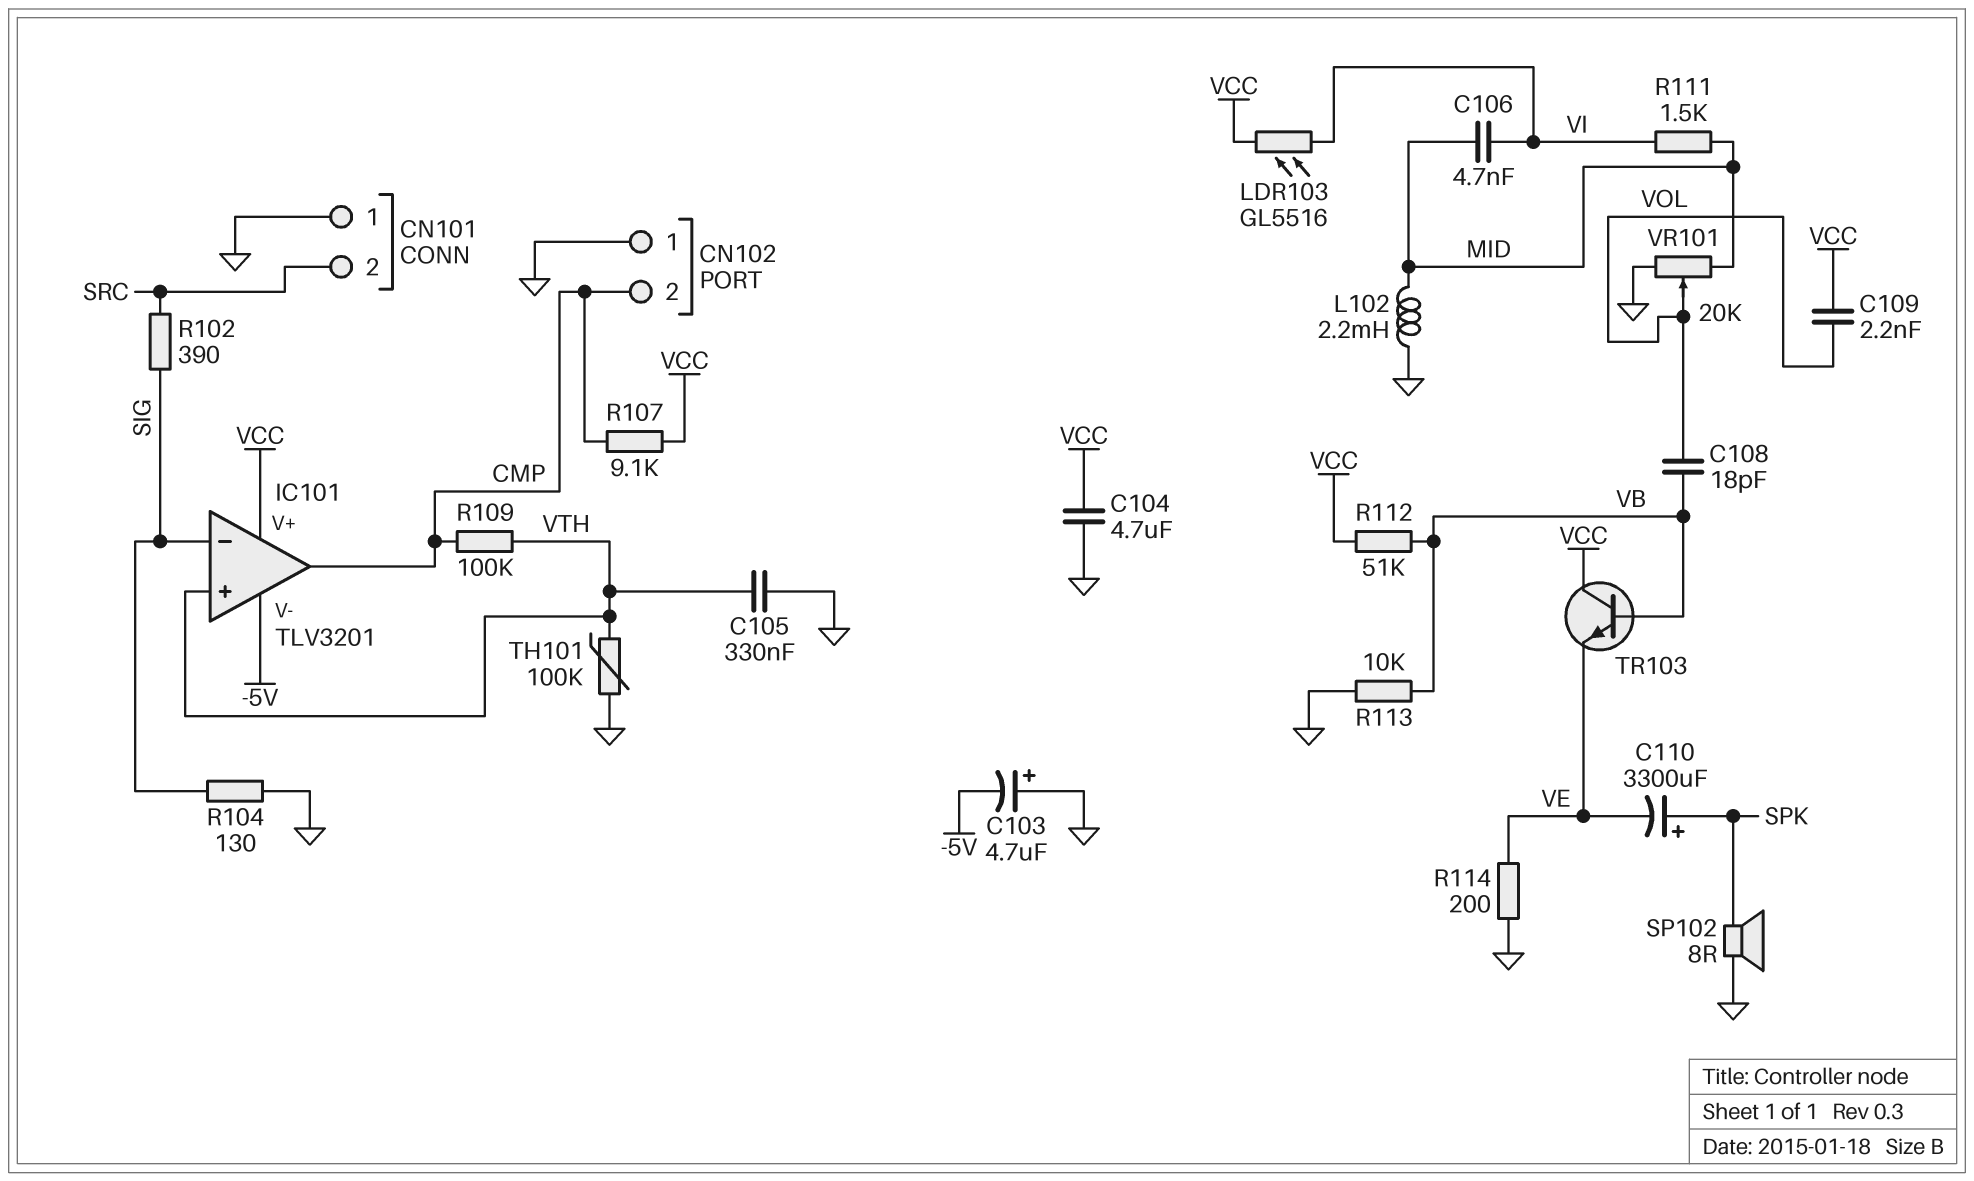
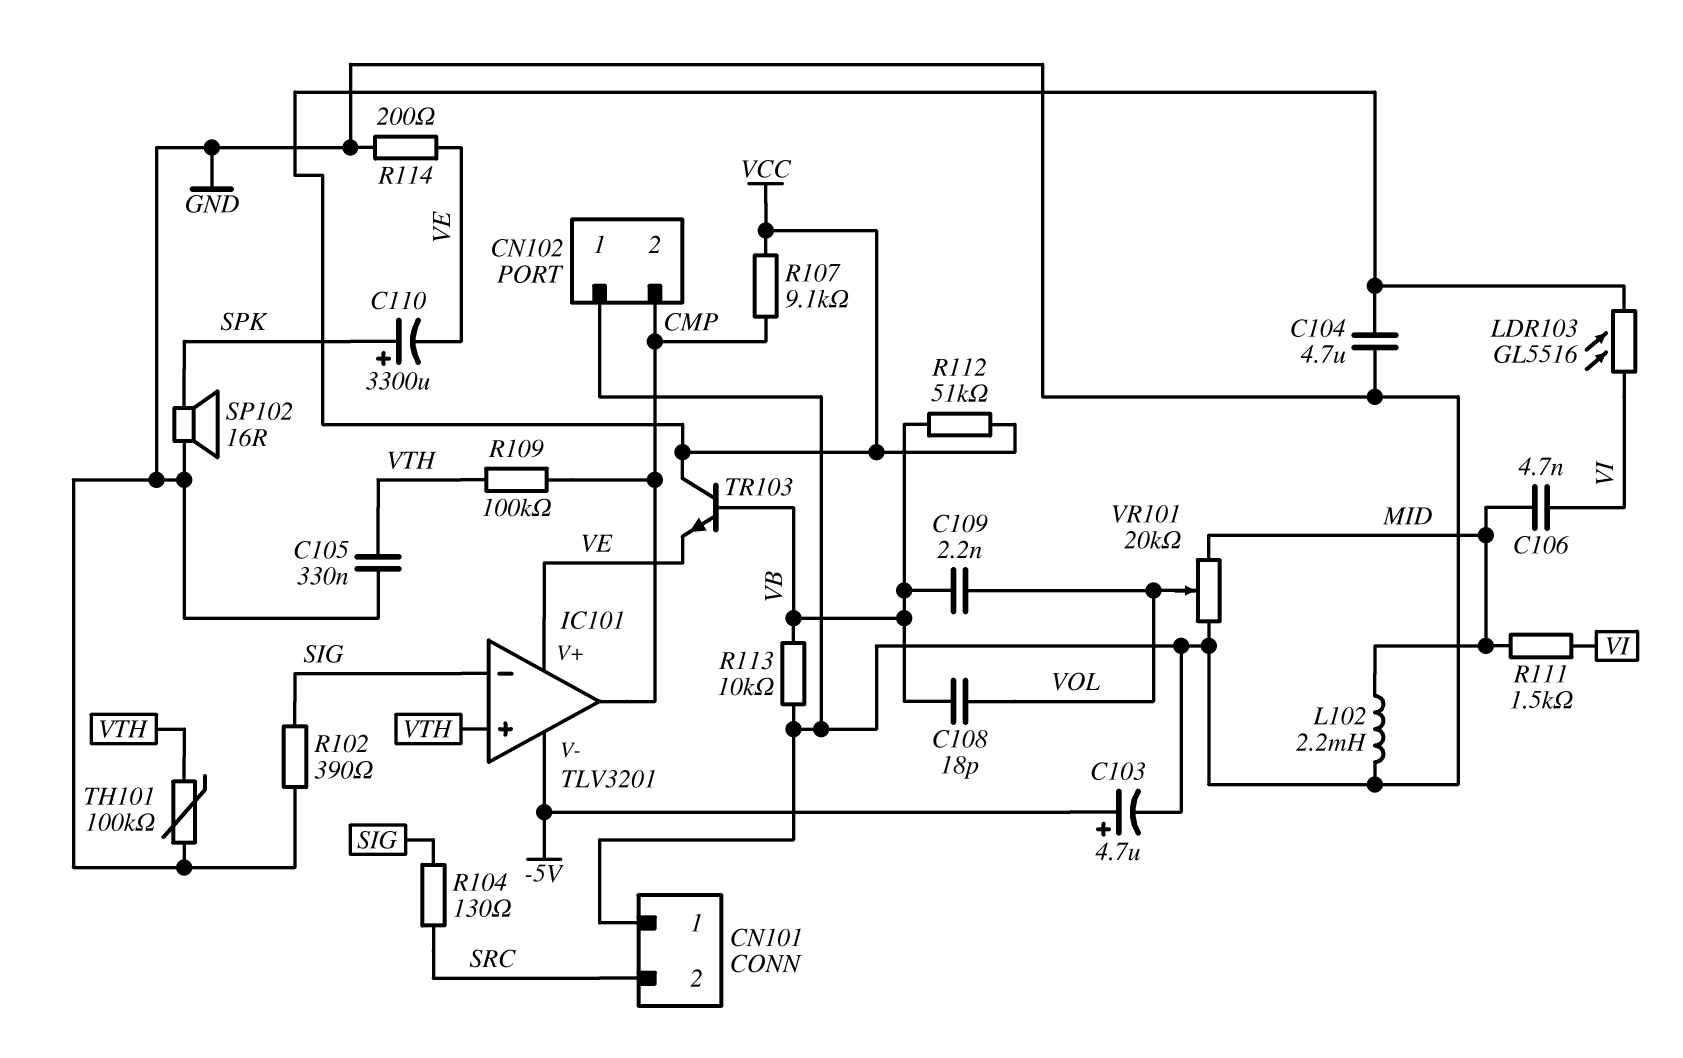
C103: 4.7uF (plus GND, minus -5V) -> 4.7uF (plus -5V, minus GND)
C109: 2.2nF (VCC, VOL) -> 2.2nF (VB, VOL)
IC101 pin V+: VCC -> VE
R102: 390 (SIG, SRC) -> 390 (GND, SIG)
R104: 130 (GND, SIG) -> 130 (SIG, SRC)
SP102: speaker 8R (GND, SPK) -> speaker 16R (GND, SPK)

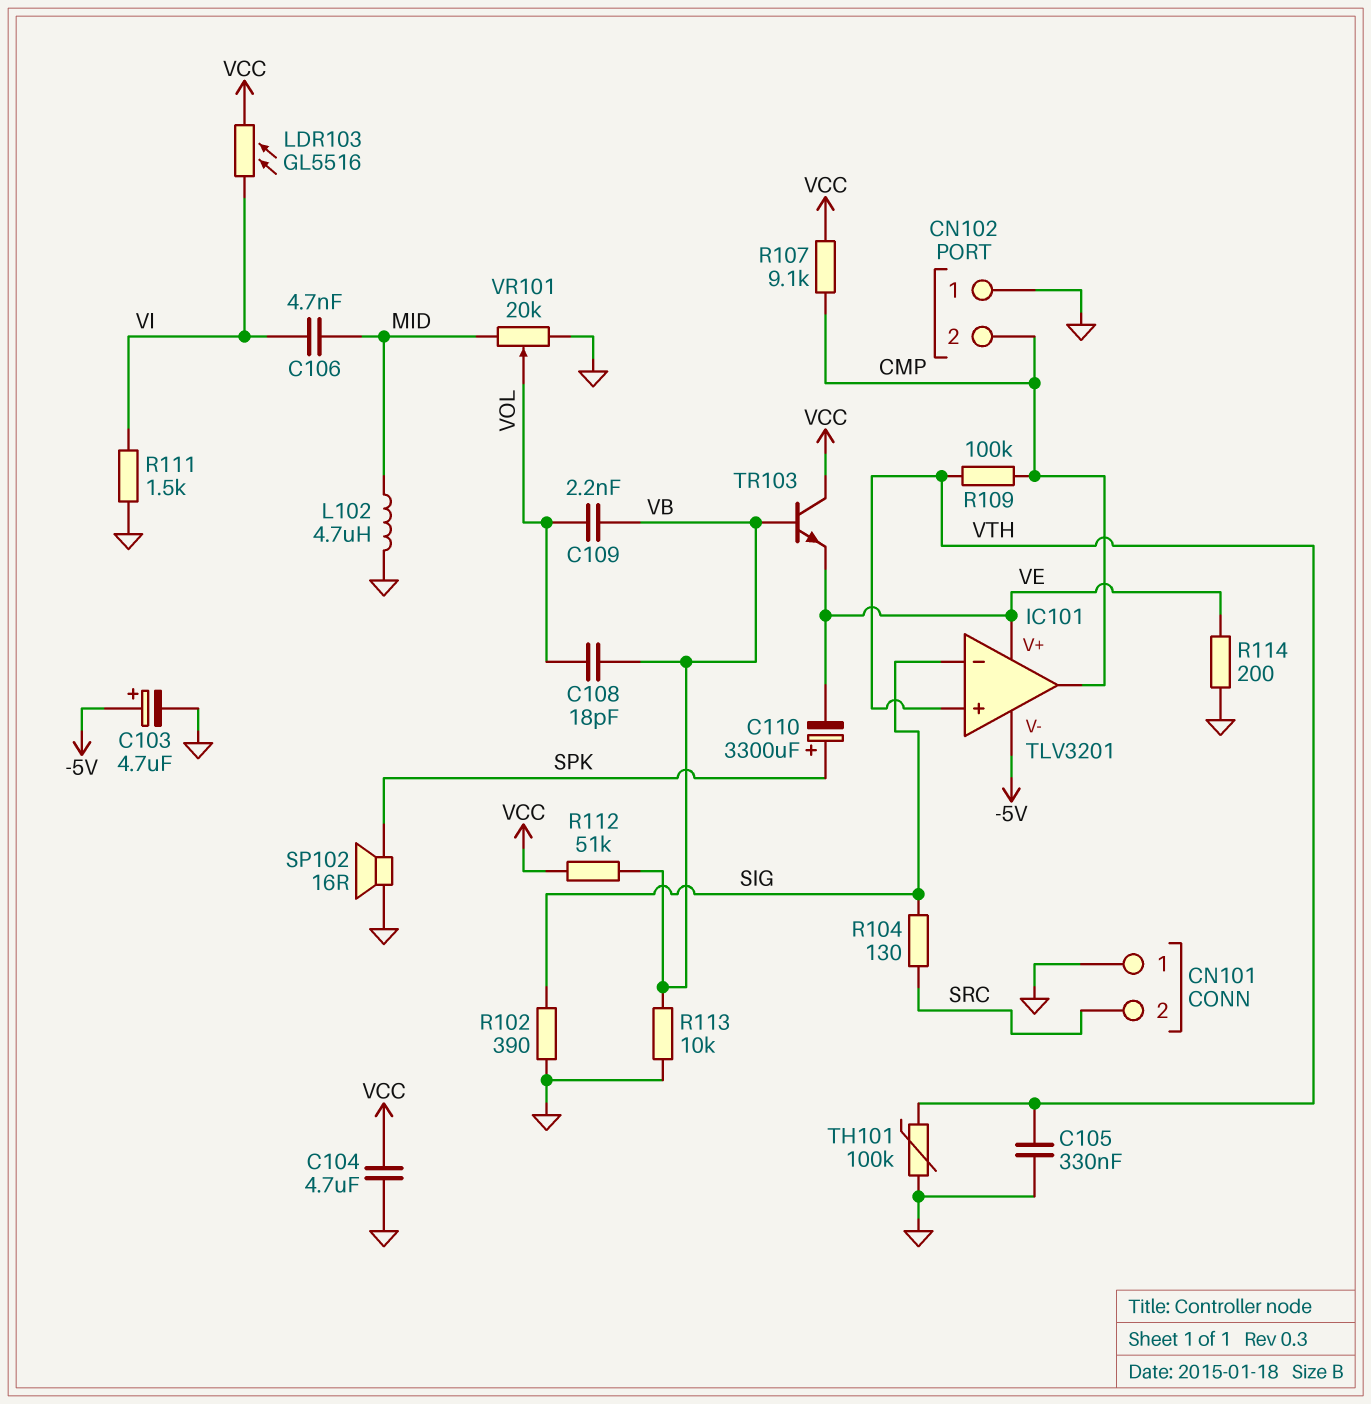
L102: 2.2mH (GND, MID) -> 4.7uH (GND, MID)
R111: 1.5k (MID, VI) -> 1.5k (GND, VI)

